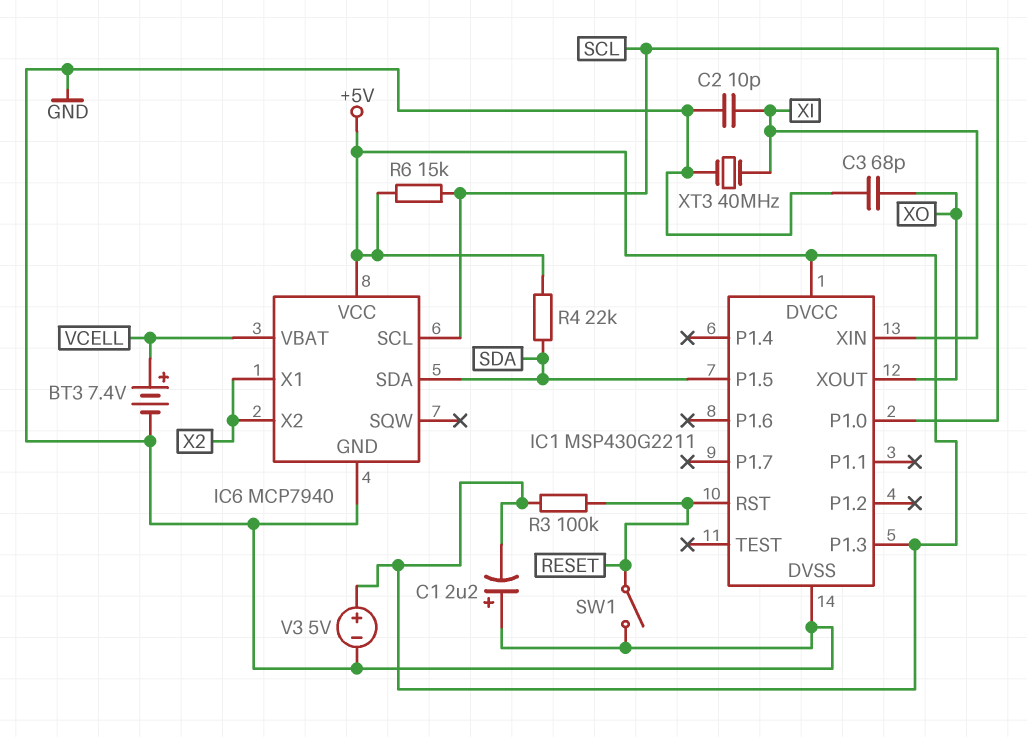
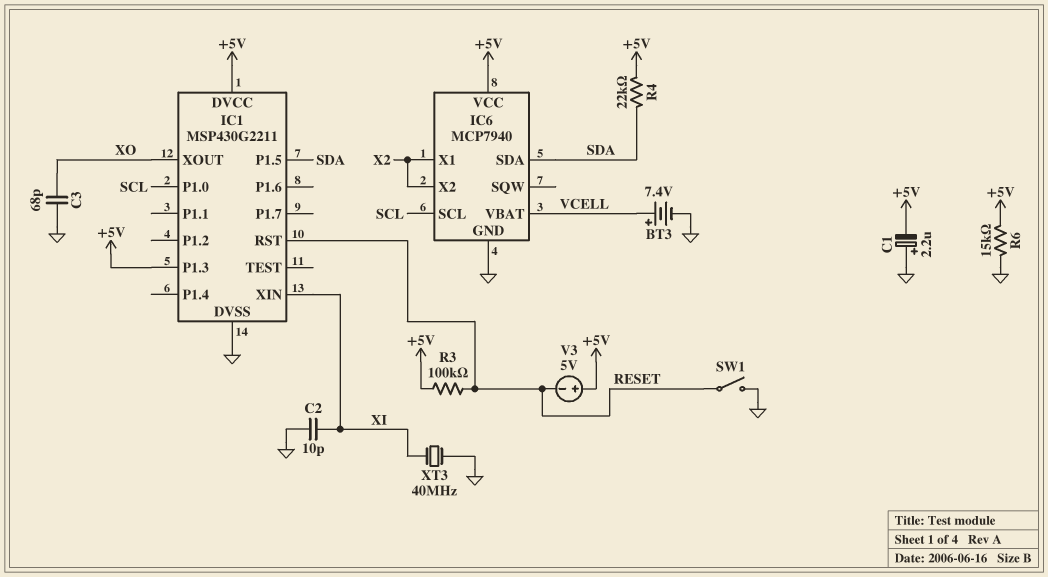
R6: 15k (+5V, SCL) -> 15k (+5V, GND)
V3: 5V (plus +5V, minus GND) -> 5V (plus +5V, minus RESET)

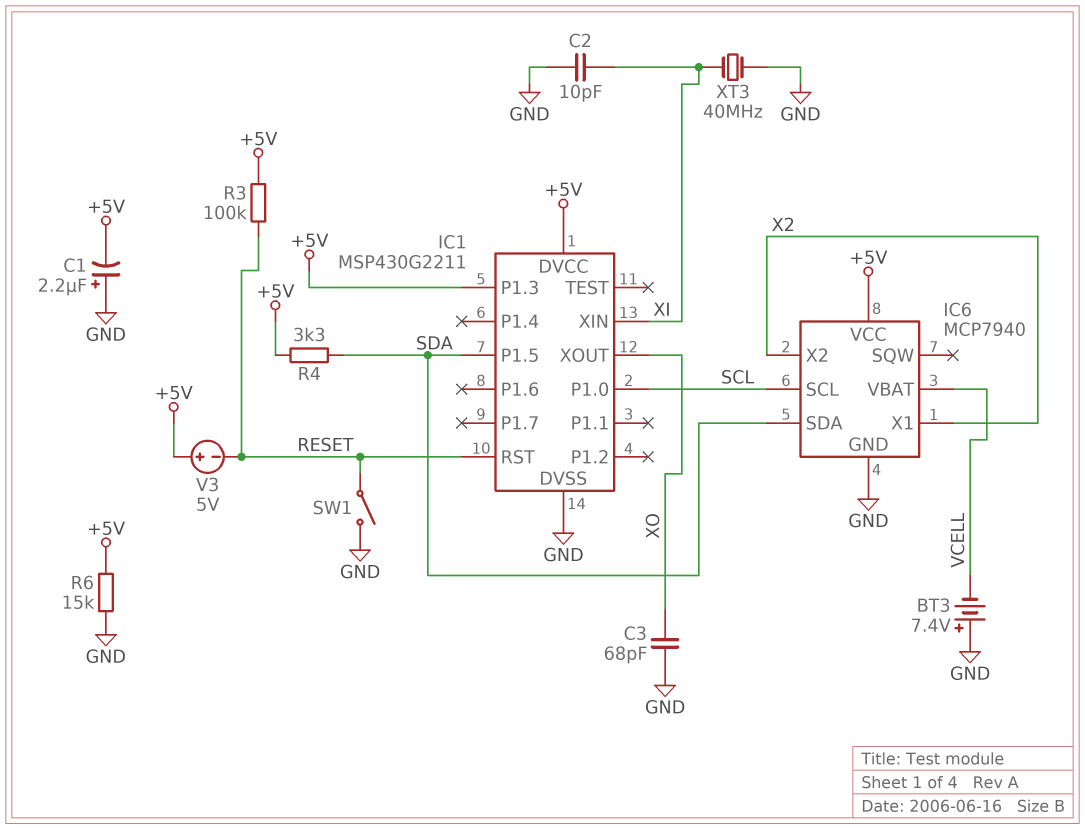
BT3: 7.4V (plus VCELL, minus GND) -> 7.4V (plus GND, minus VCELL)
R4: 22k (+5V, SDA) -> 3.3k (+5V, SDA)

